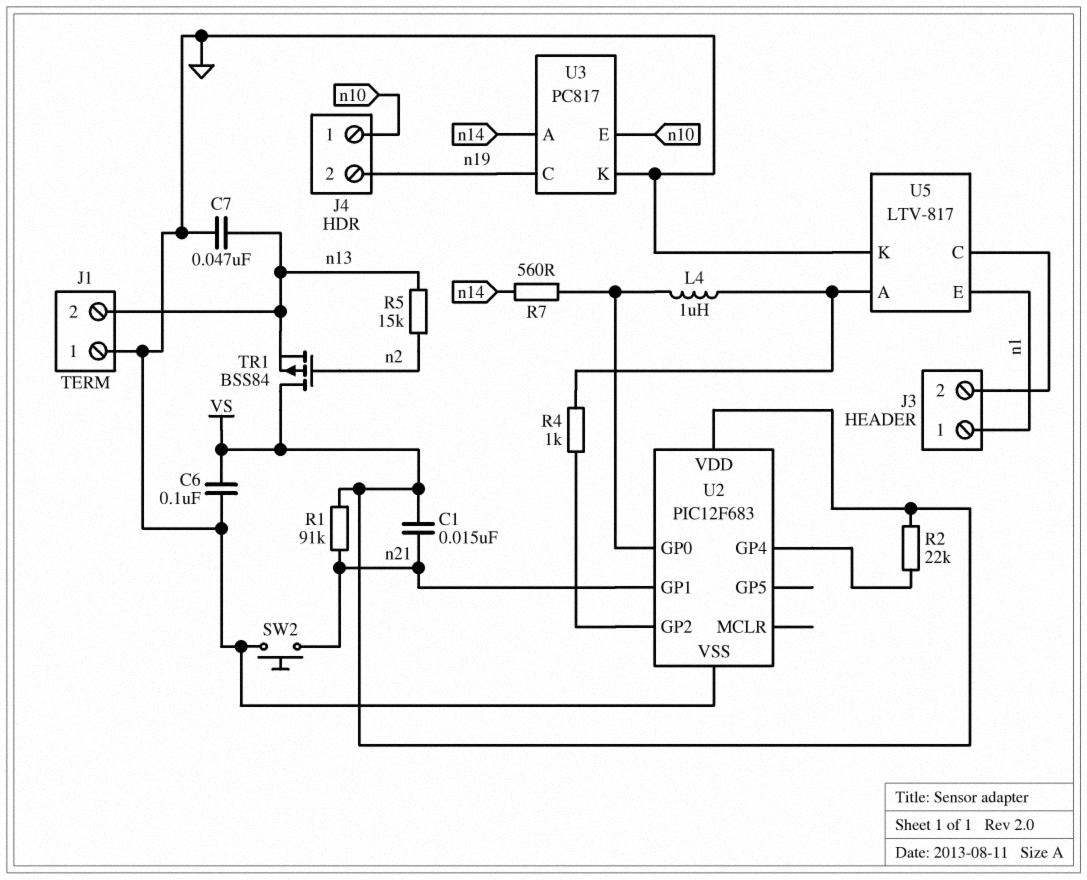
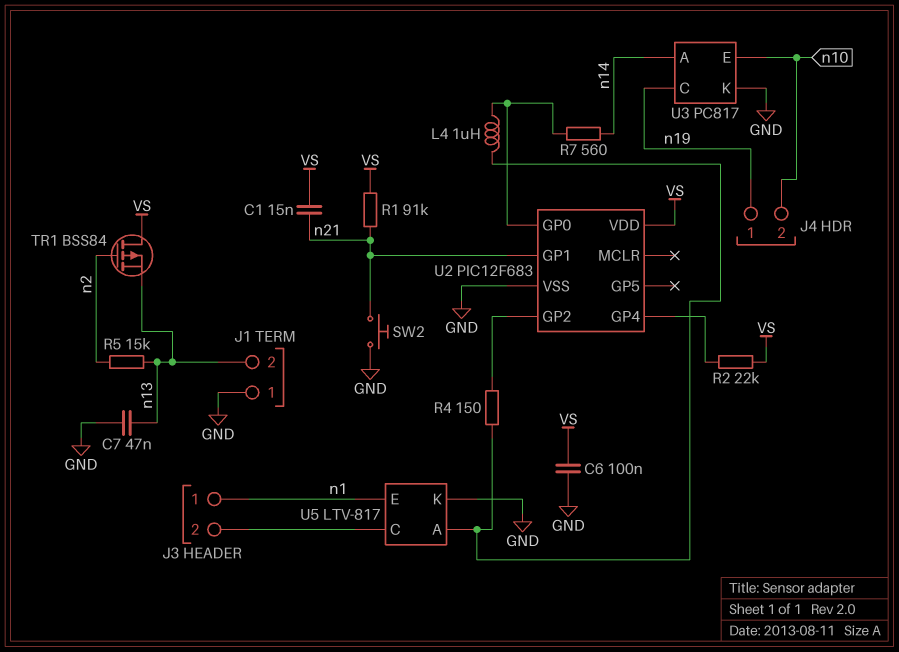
J4 pin 1: n10 -> n19
J4 pin 2: n19 -> n10
R4: 1k (U2/GP2, U5/A) -> 150 (U2/GP2, U5/A)

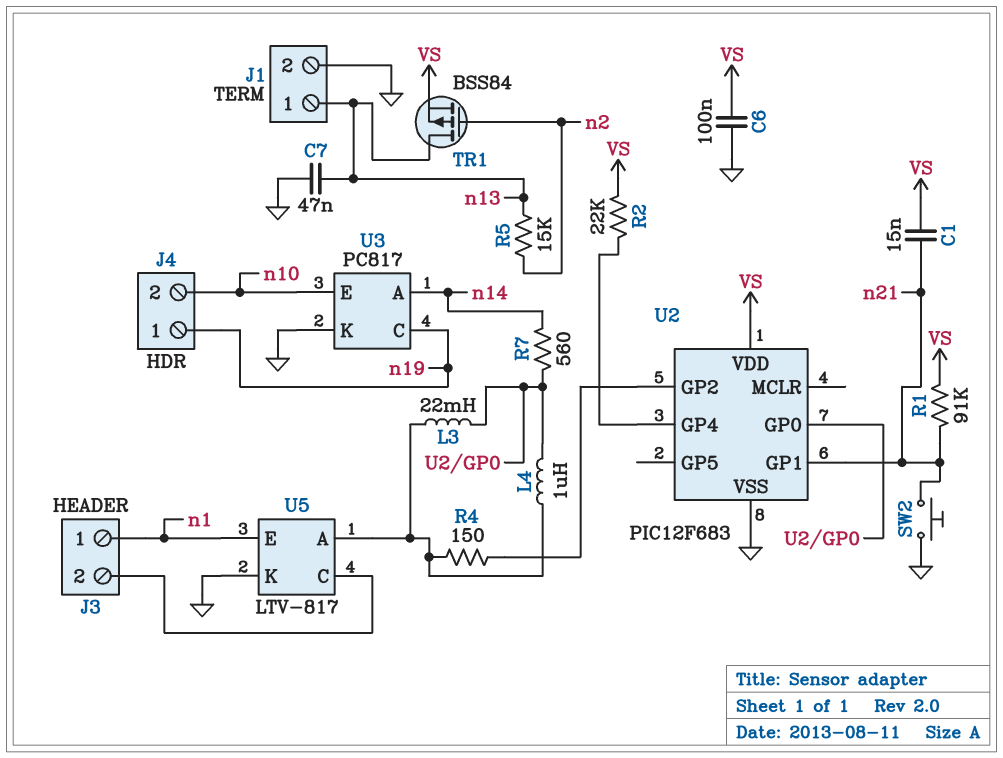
J1 pin 1: GND -> n13
J1 pin 2: n13 -> GND
L3: none -> 22mH (U2/GP0, U5/A)
TR1: PMOS BSS84 (G n2, D VS, S n13) -> PMOS BSS84 (G n2, D n13, S VS)

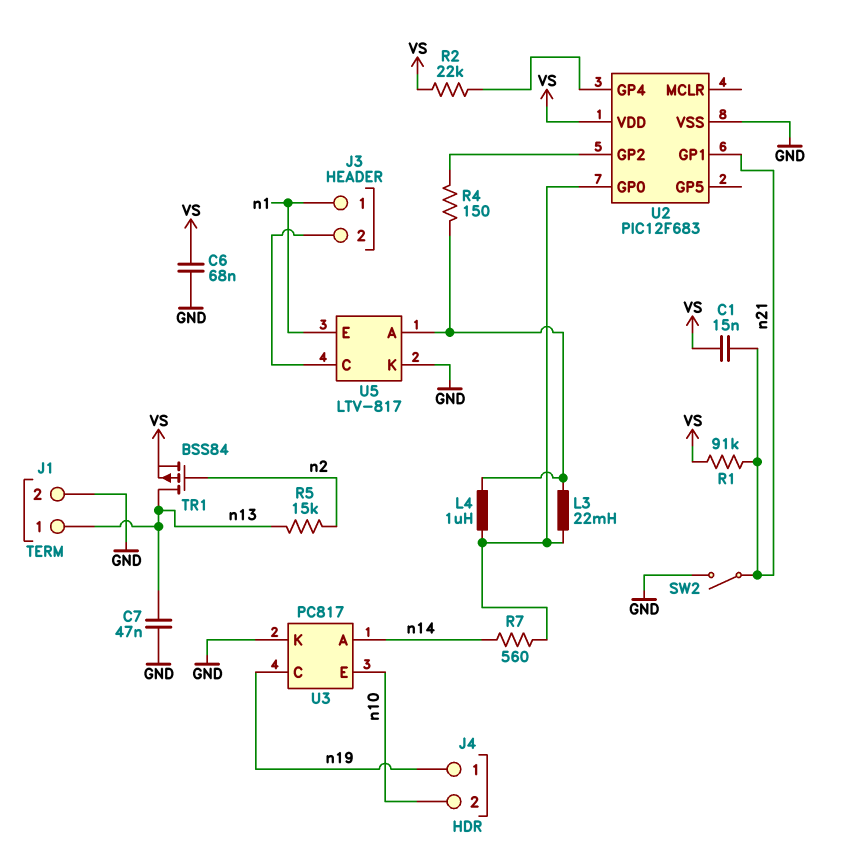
C6: 100nF (GND, VS) -> 68nF (GND, VS)
SW2: button (GND, n21) -> switch (GND, n21)

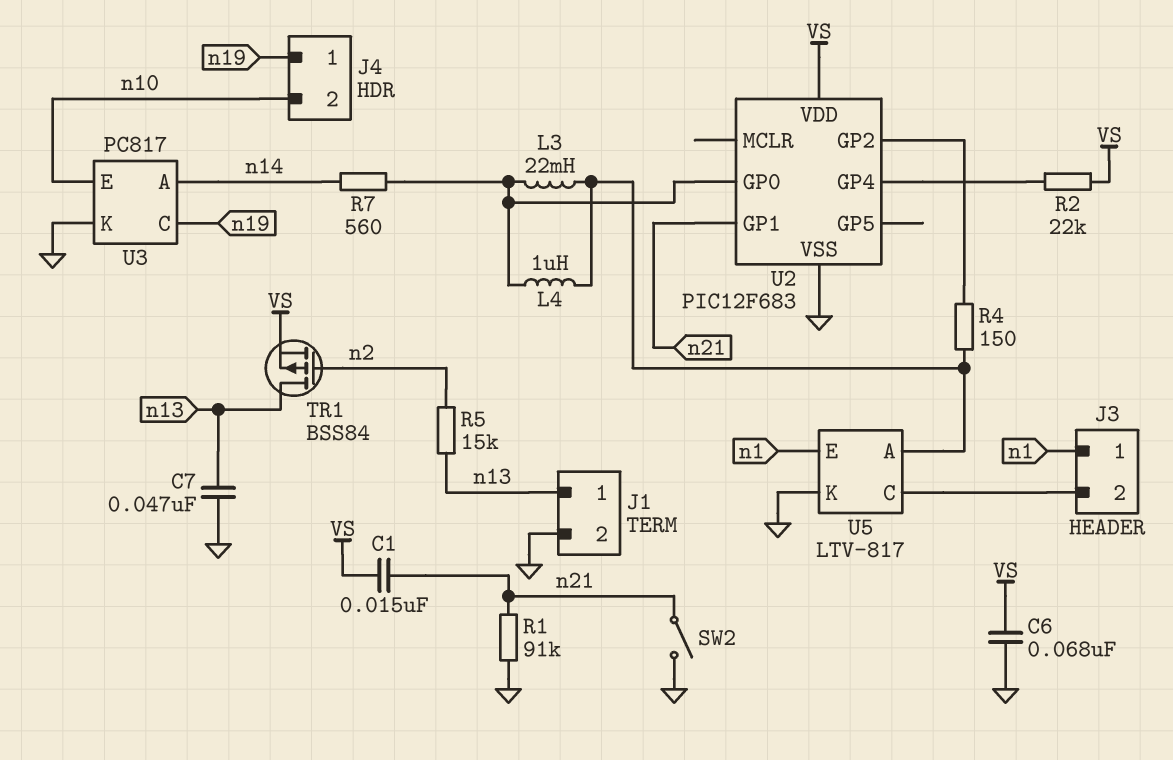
R1: 91k (VS, n21) -> 91k (GND, n21)

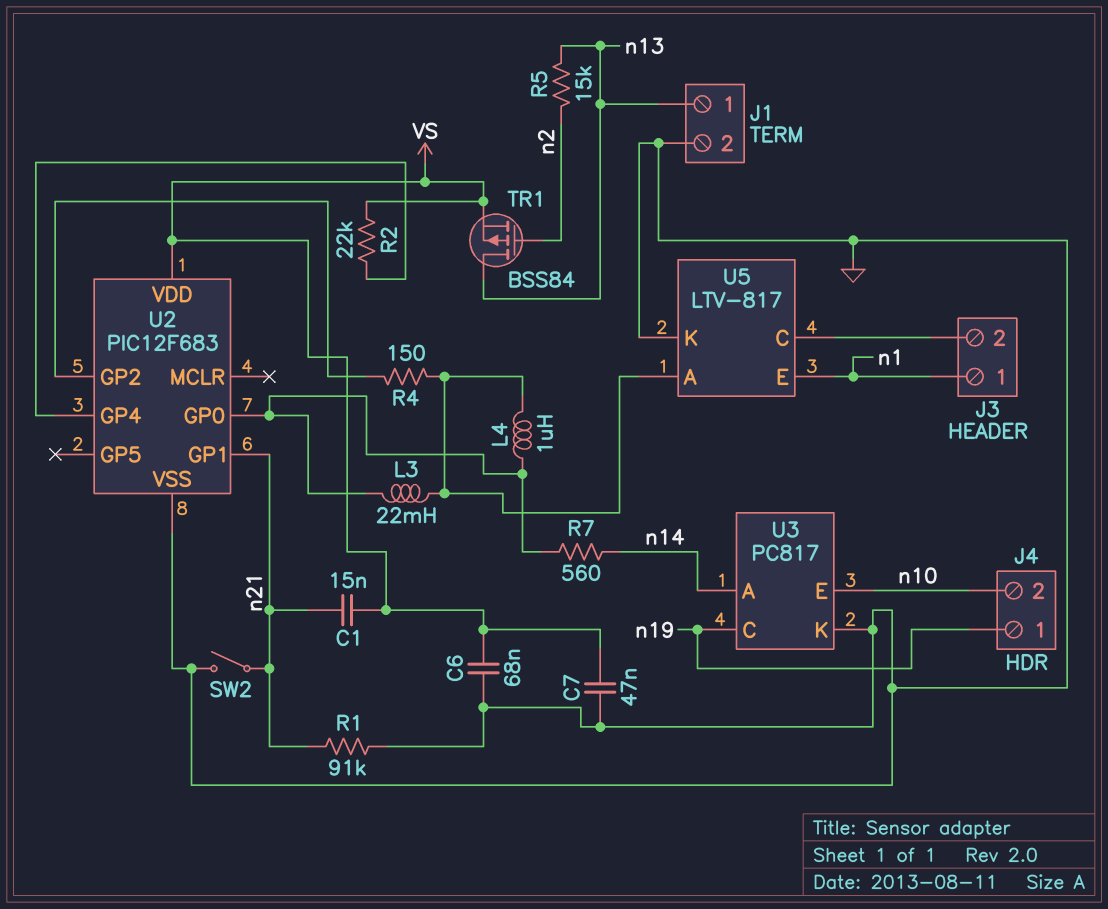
C7: 47nF (GND, n13) -> 47nF (GND, VS)

